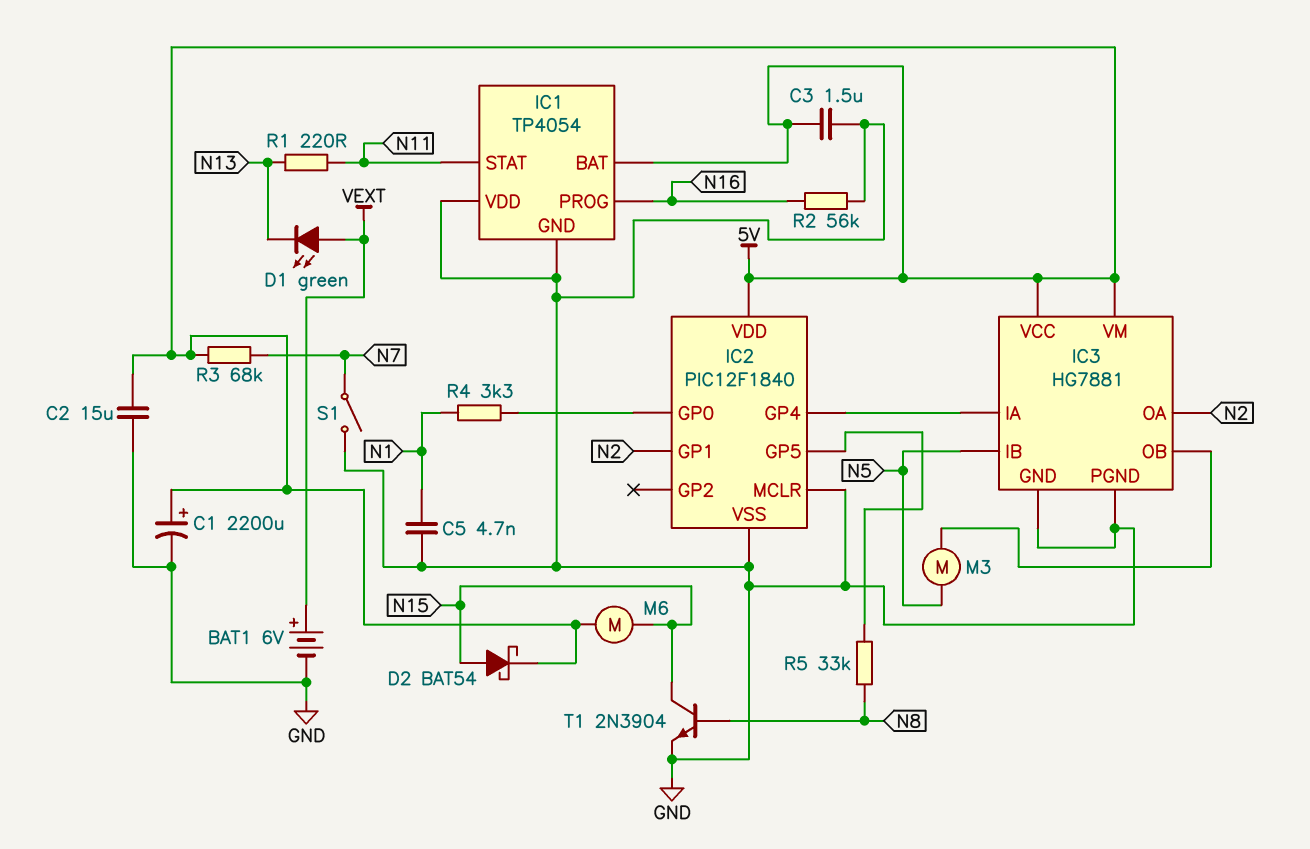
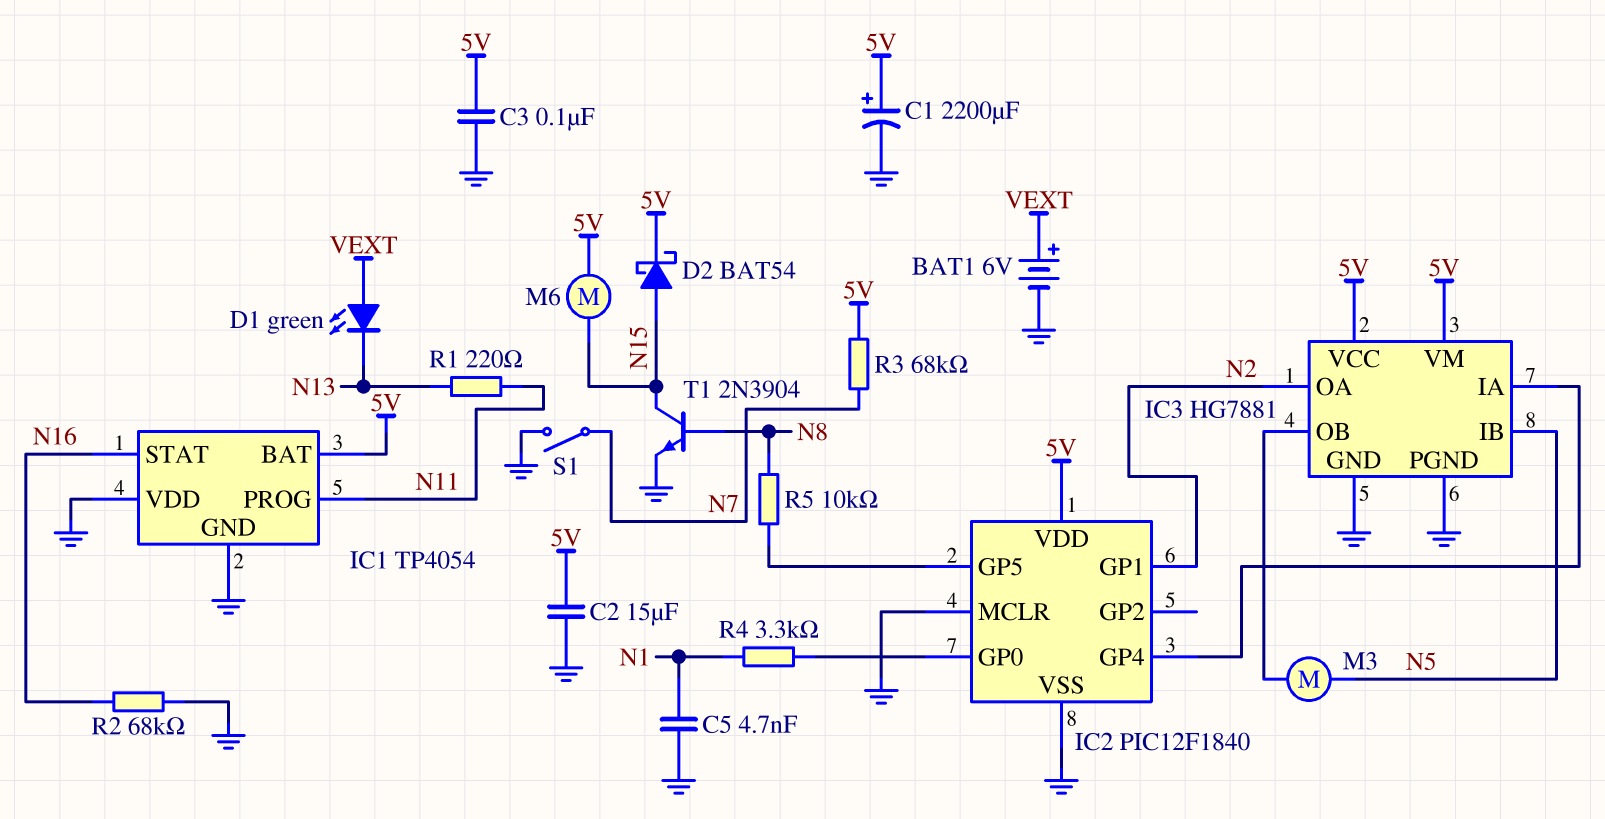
C3: 1.5uF (5V, GND) -> 100nF (5V, GND)
IC1 pin PROG: N16 -> N11
IC1 pin STAT: N11 -> N16
R2: 56k (GND, N16) -> 68k (GND, N16)
R5: 33k (IC2/GP5, N8) -> 10k (IC2/GP5, N8)

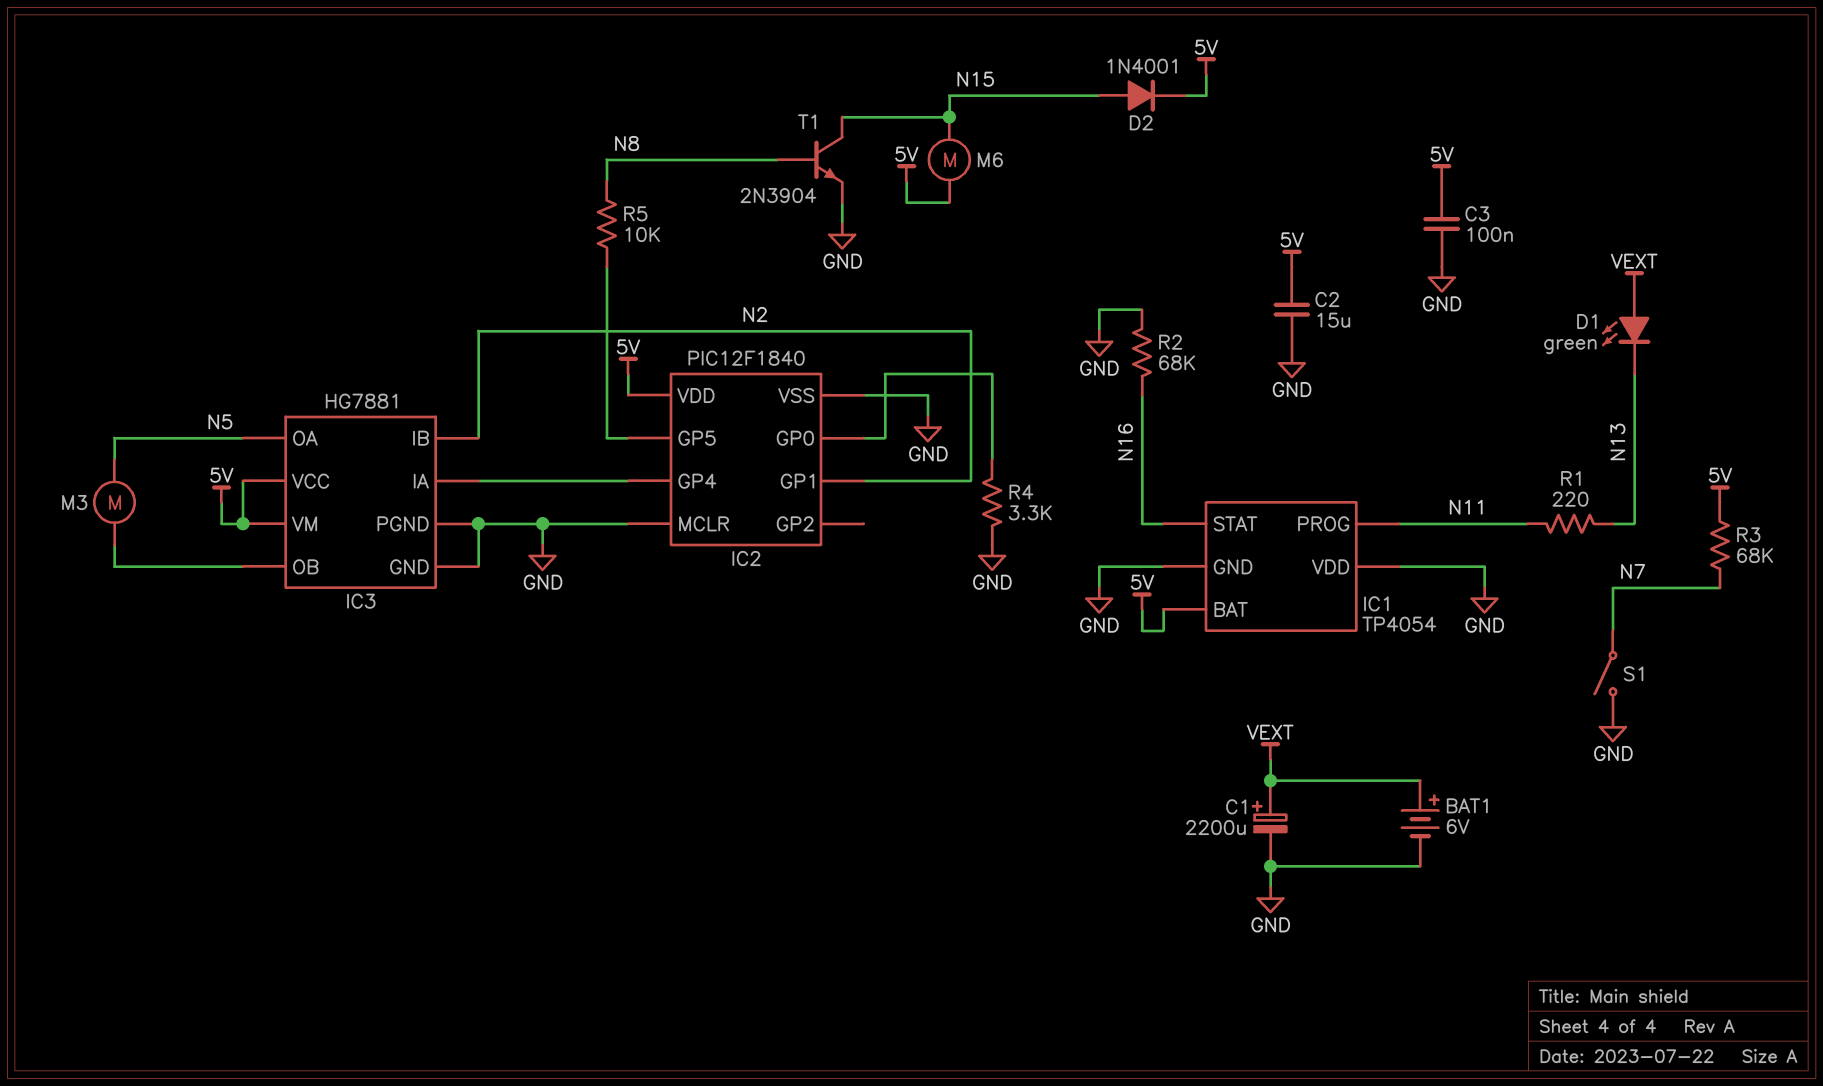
C1: 2200uF (plus 5V, minus GND) -> 2200uF (plus VEXT, minus GND)
C5: 4.7nF (GND, N1) -> none
D2: schottky BAT54 (A N15, K 5V) -> diode 1N4001 (A N15, K 5V)
IC3 pin IB: N5 -> N2
IC3 pin OA: N2 -> N5
R4: 3.3k (IC2/GP0, N1) -> 3.3k (GND, IC2/GP0)

